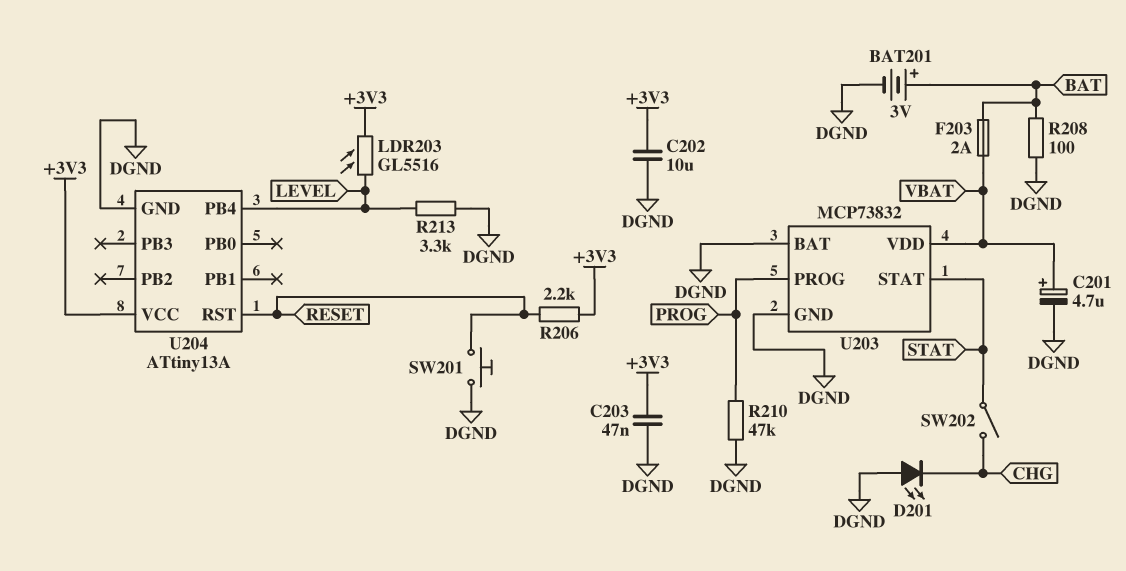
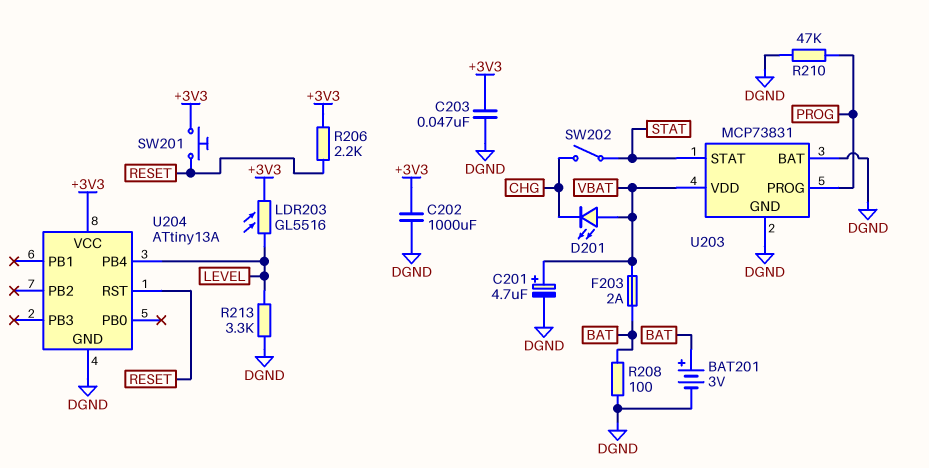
C202: 10uF (+3V3, DGND) -> 1000uF (+3V3, DGND)
D201: LED (A DGND, K CHG) -> LED (A VBAT, K CHG)
SW201: button (DGND, RESET) -> button (+3V3, RESET)
U203: MCP73832 -> MCP73831

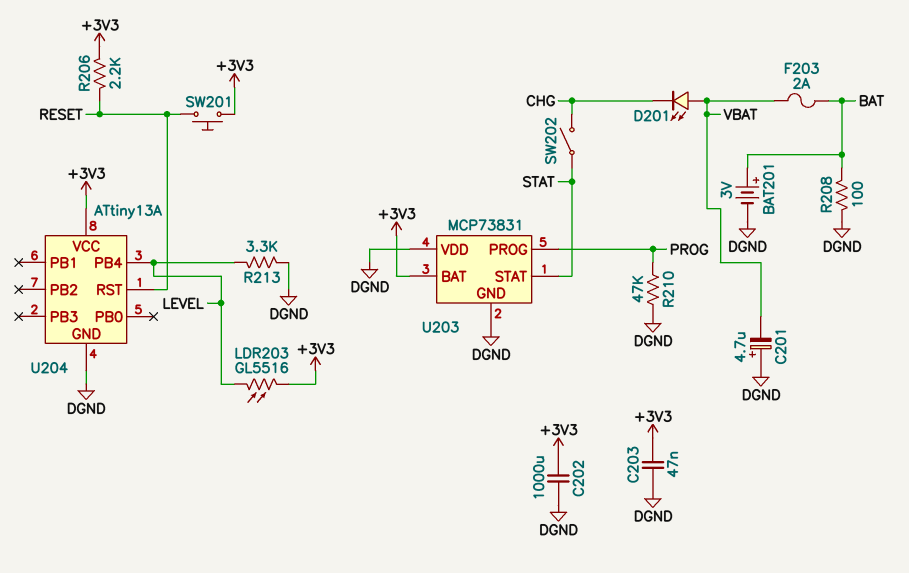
C201: 4.7uF (plus VBAT, minus DGND) -> 4.7uF (plus DGND, minus VBAT)
U203 pin BAT: DGND -> +3V3
U203 pin VDD: VBAT -> DGND

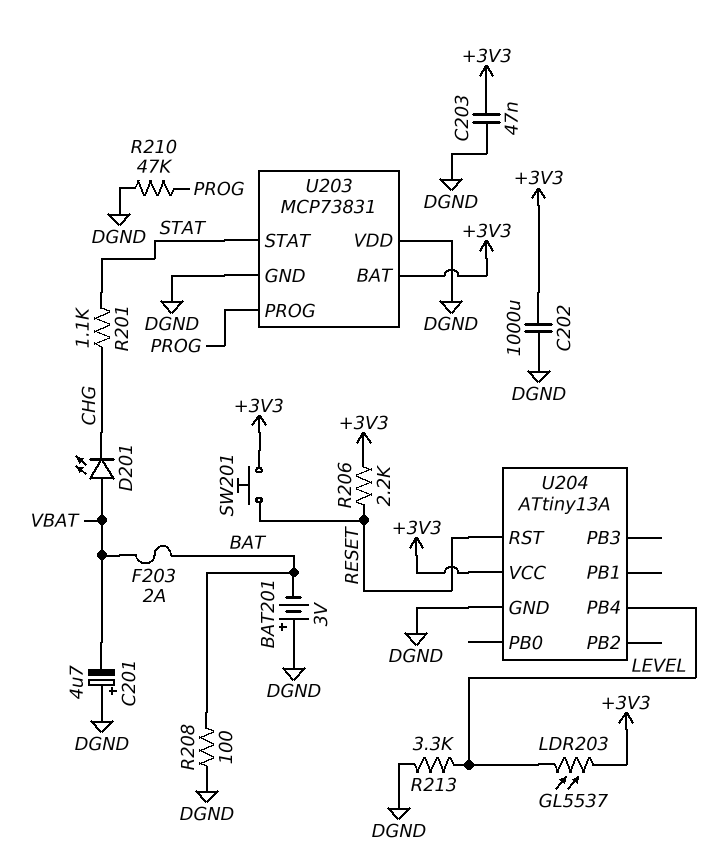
BAT201: 3V (plus BAT, minus DGND) -> 3V (plus DGND, minus BAT)
LDR203: GL5516 (+3V3, LEVEL) -> GL5537 (+3V3, LEVEL)
R201: none -> 1.1k (CHG, STAT)
SW202: switch (CHG, STAT) -> none

